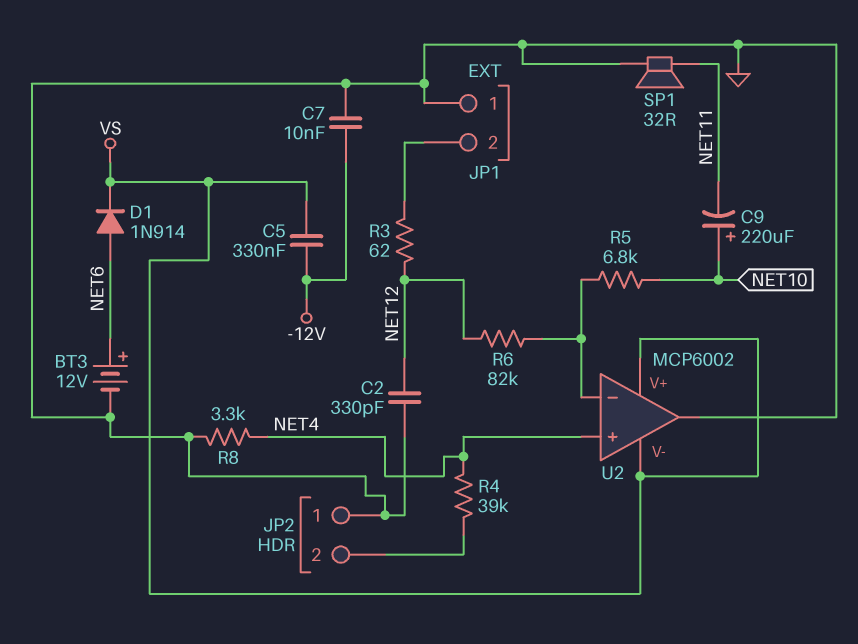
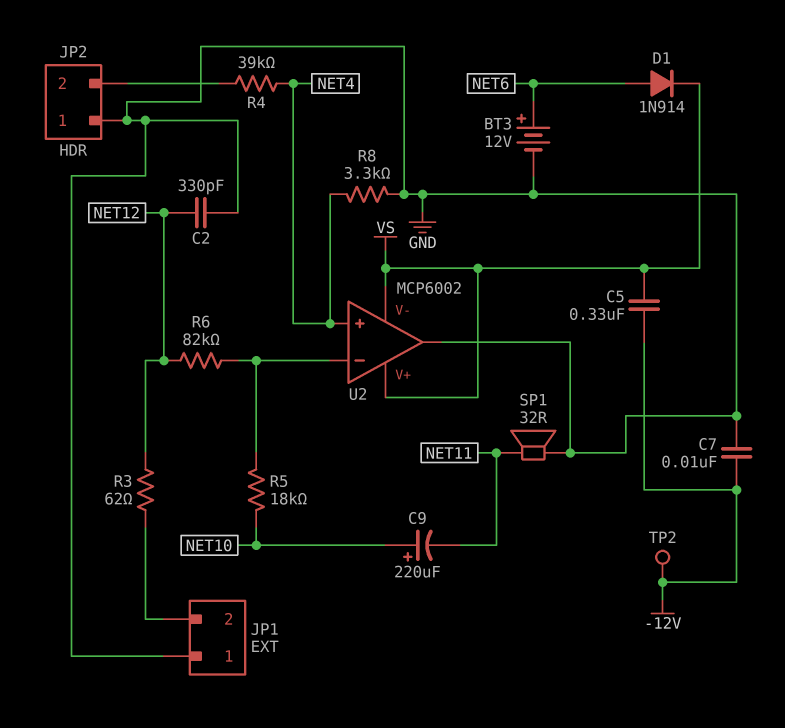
R5: 6.8k (NET10, U2/in-) -> 18k (NET10, U2/in-)
TP2: none -> test point (-12V)

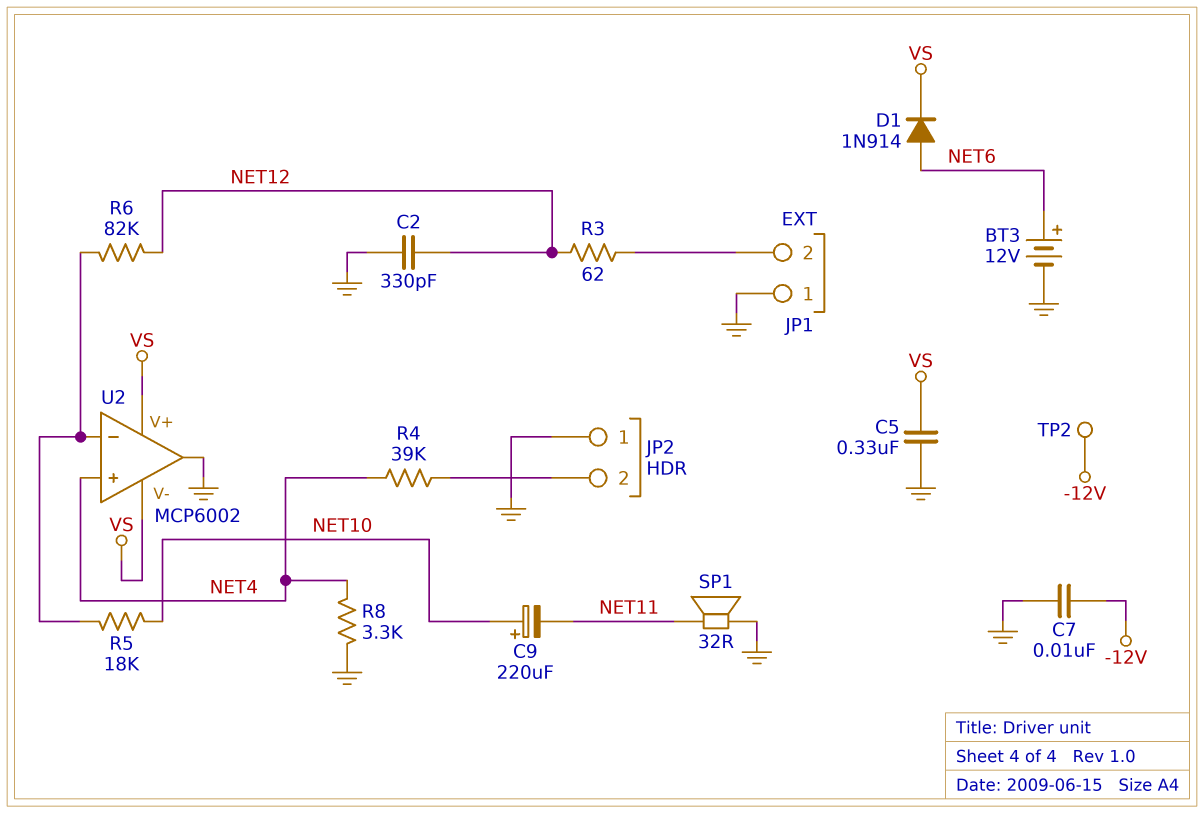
C5: 330nF (-12V, VS) -> 330nF (GND, VS)

